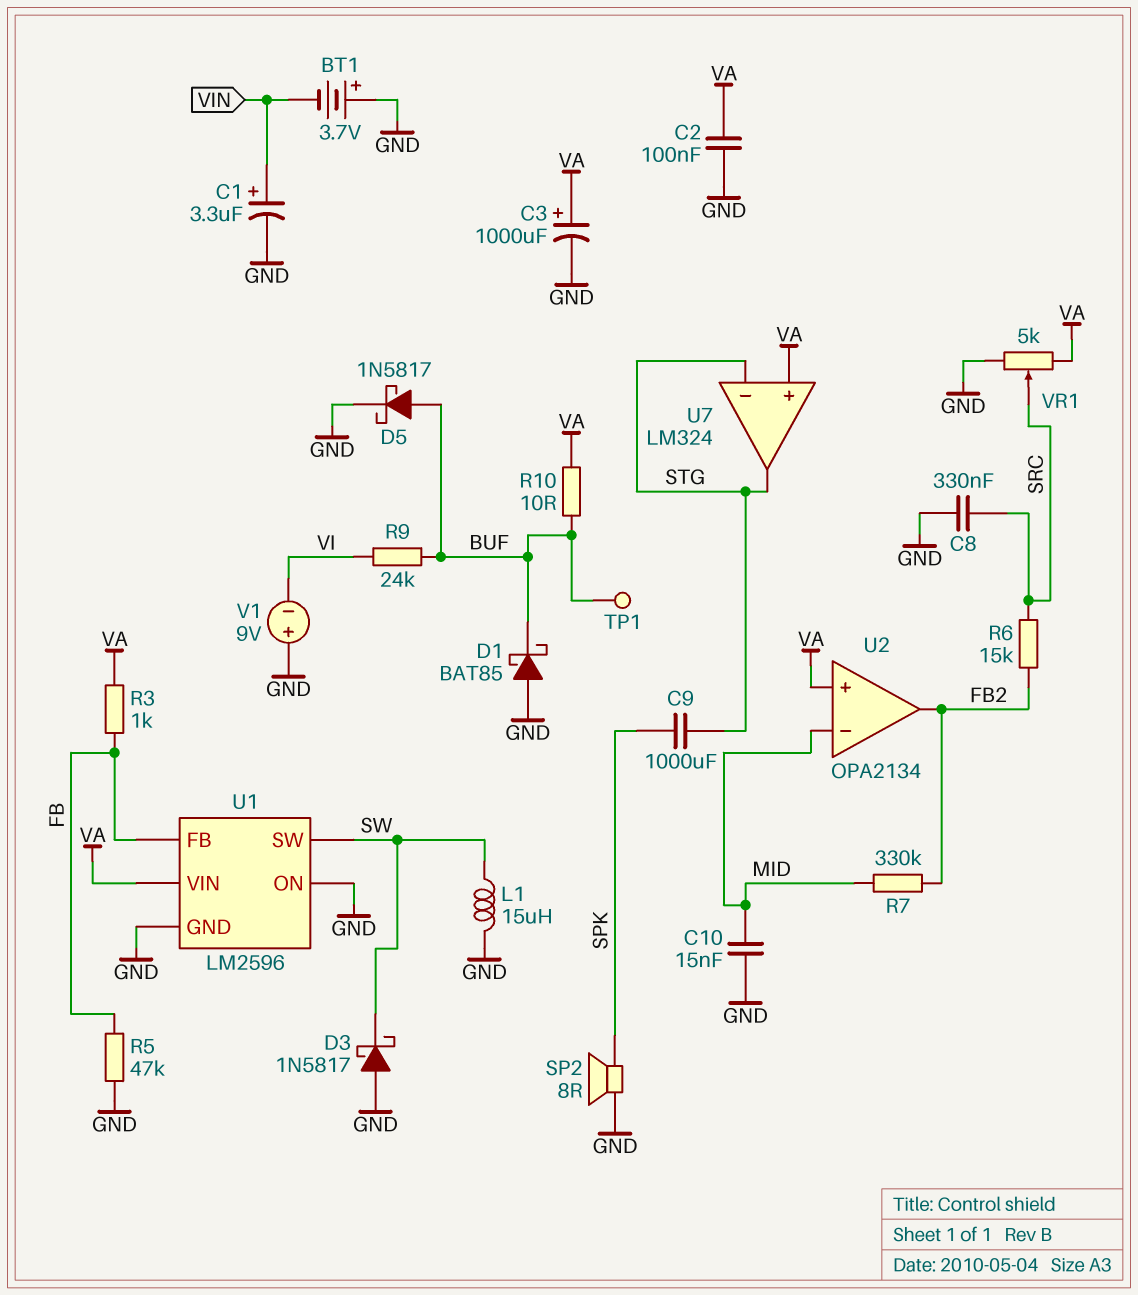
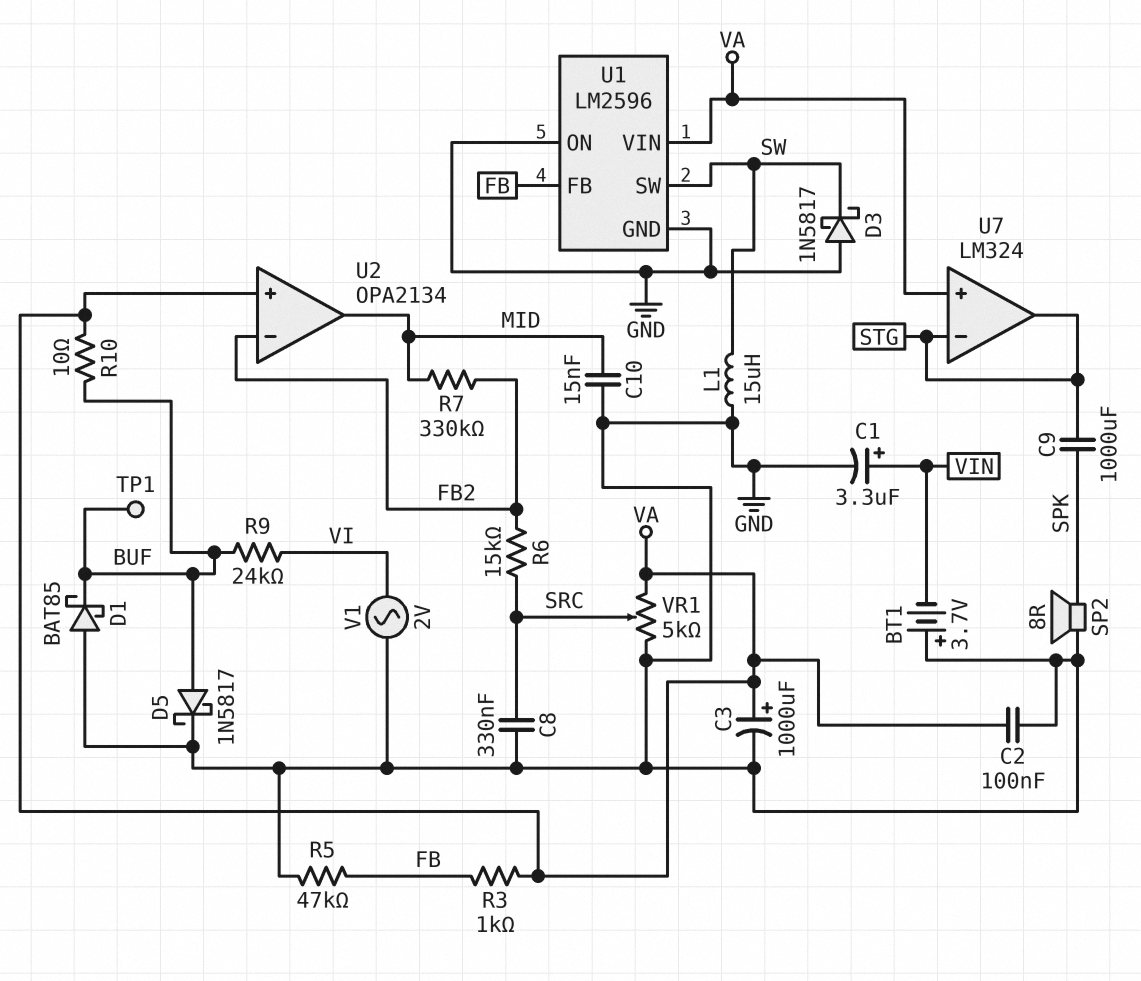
U2 pin in-: MID -> FB2
U2 pin out: FB2 -> MID
V1: 9V (plus GND, minus VI) -> AC 2V (GND, VI)

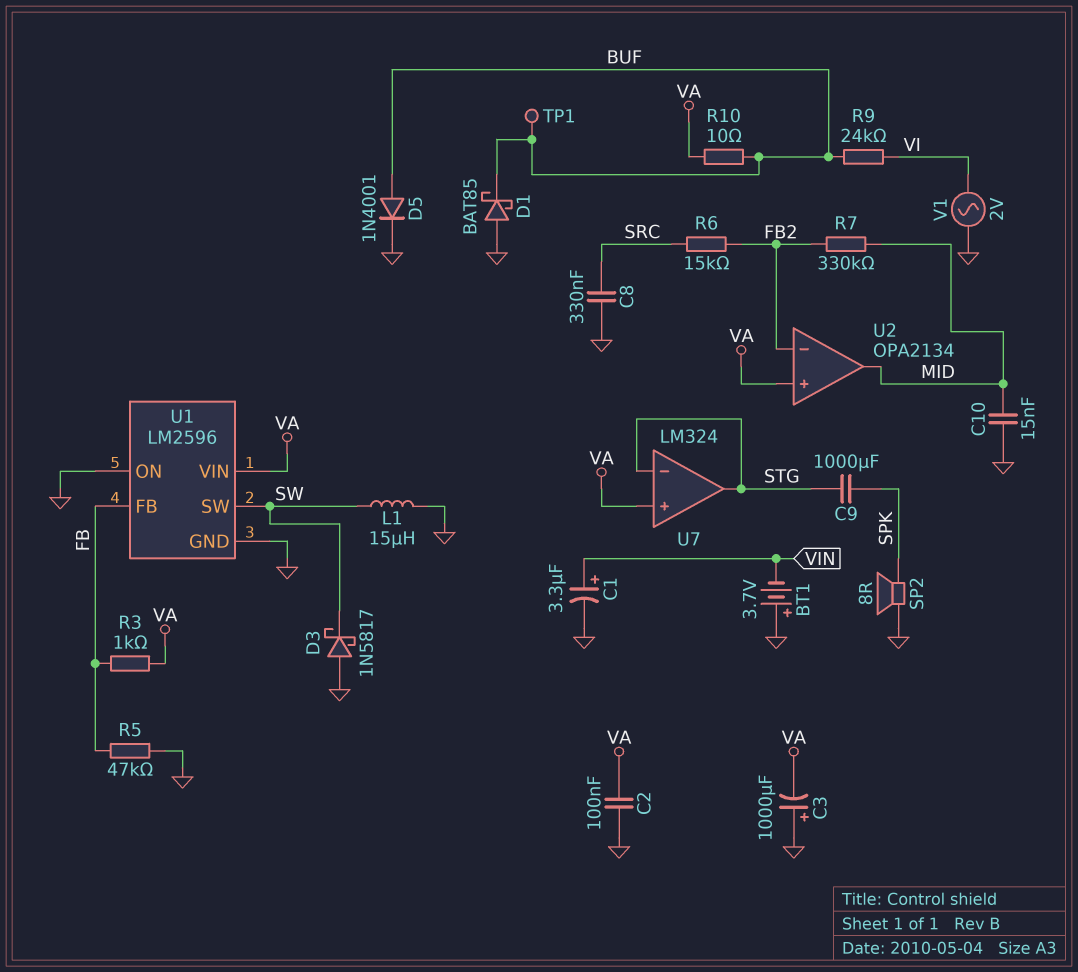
C3: 1000uF (plus VA, minus GND) -> 1000uF (plus GND, minus VA)
D5: schottky 1N5817 (A BUF, K GND) -> diode 1N4001 (A BUF, K GND)
VR1: 5k (GND, VA, wiper SRC) -> none

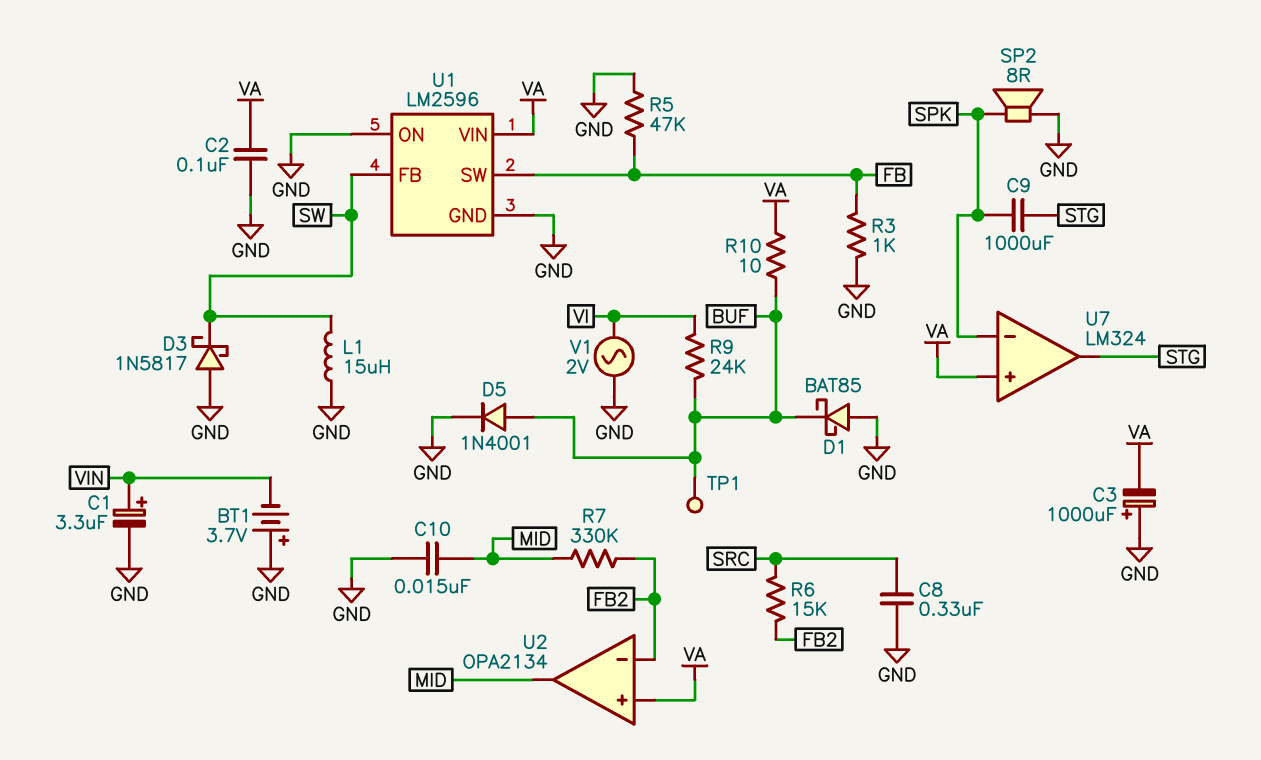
R3: 1k (FB, VA) -> 1k (FB, GND)
U1 pin FB: FB -> SW
U1 pin SW: SW -> FB
U7 pin in-: STG -> SPK

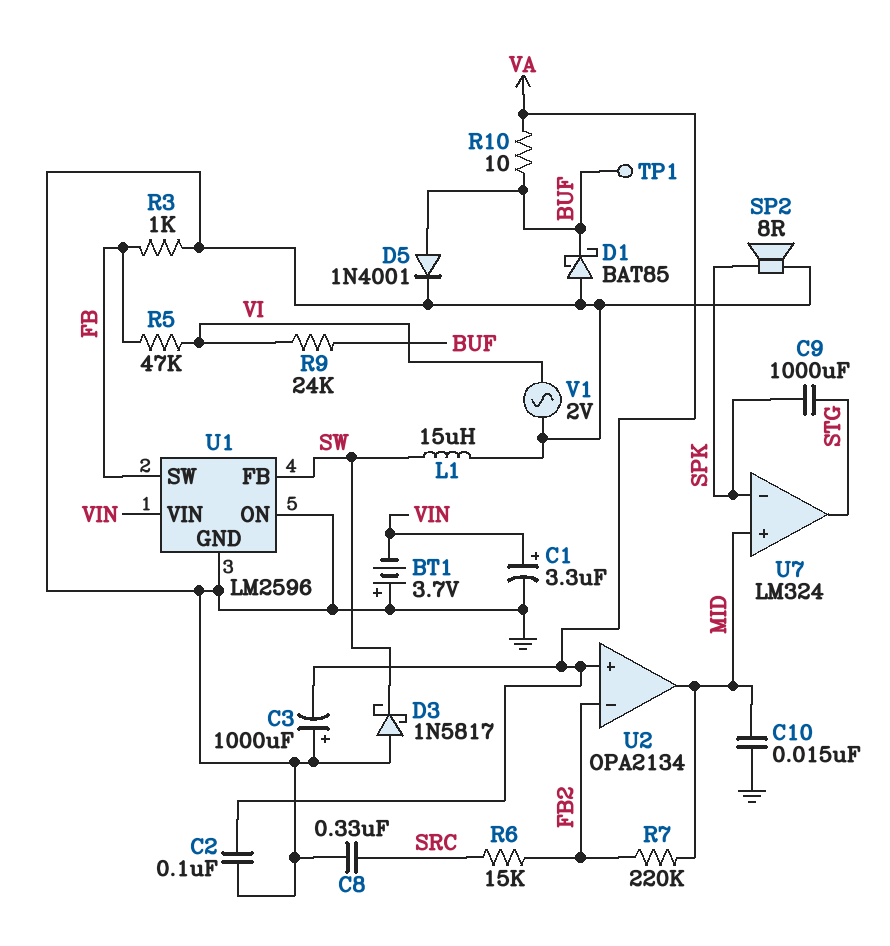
R5: 47k (FB, GND) -> 47k (FB, VI)
R7: 330k (FB2, MID) -> 220k (FB2, MID)
U1 pin VIN: VA -> VIN
U7 pin in+: VA -> MID

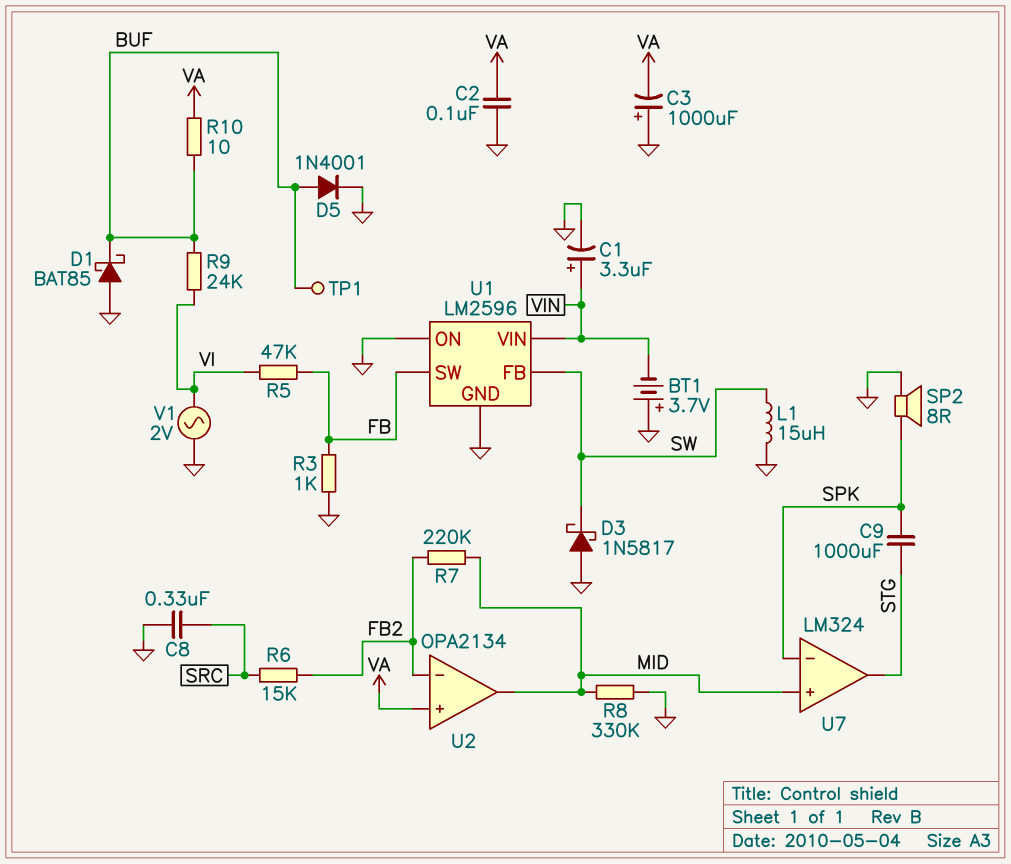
C10: 15nF (GND, MID) -> none
R8: none -> 330k (GND, MID)

